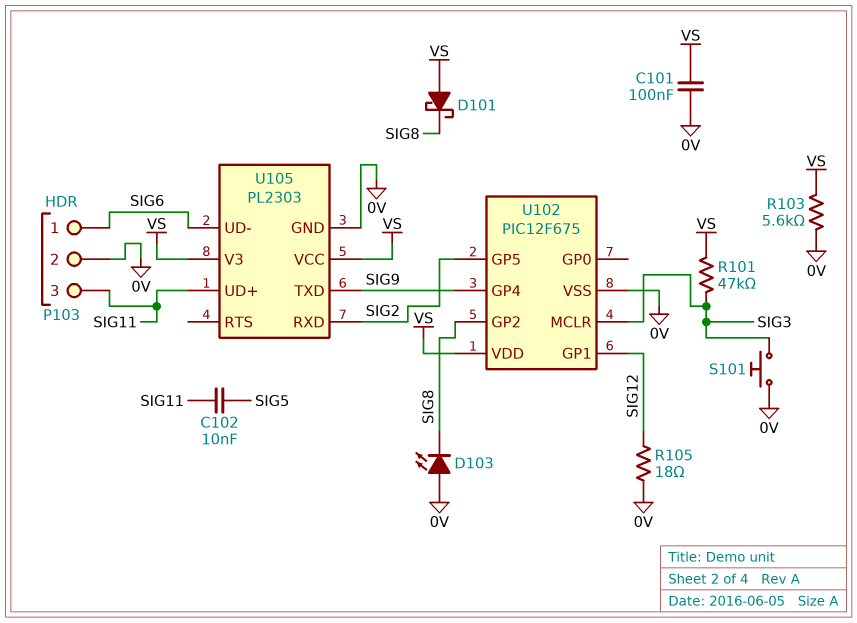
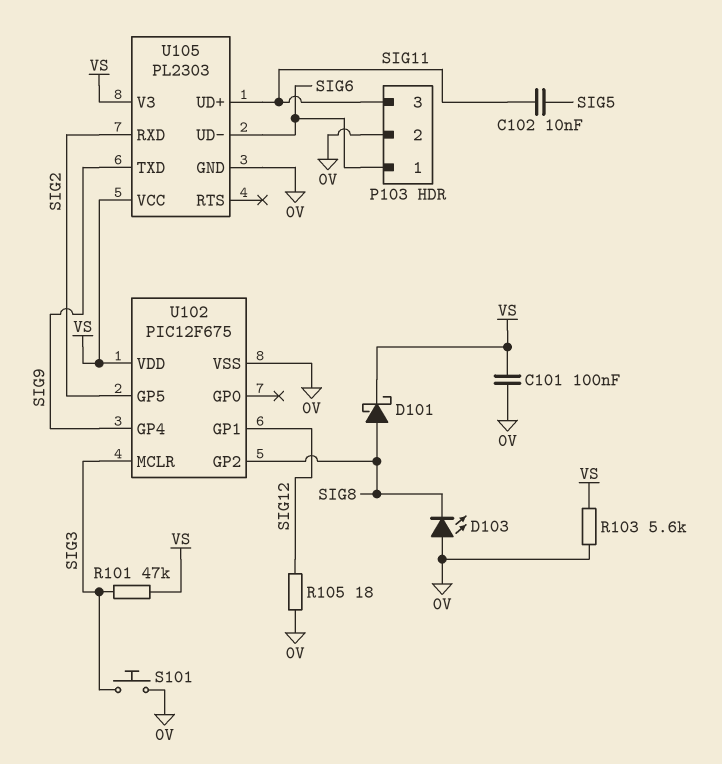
D101: schottky (A VS, K SIG8) -> schottky (A SIG8, K VS)

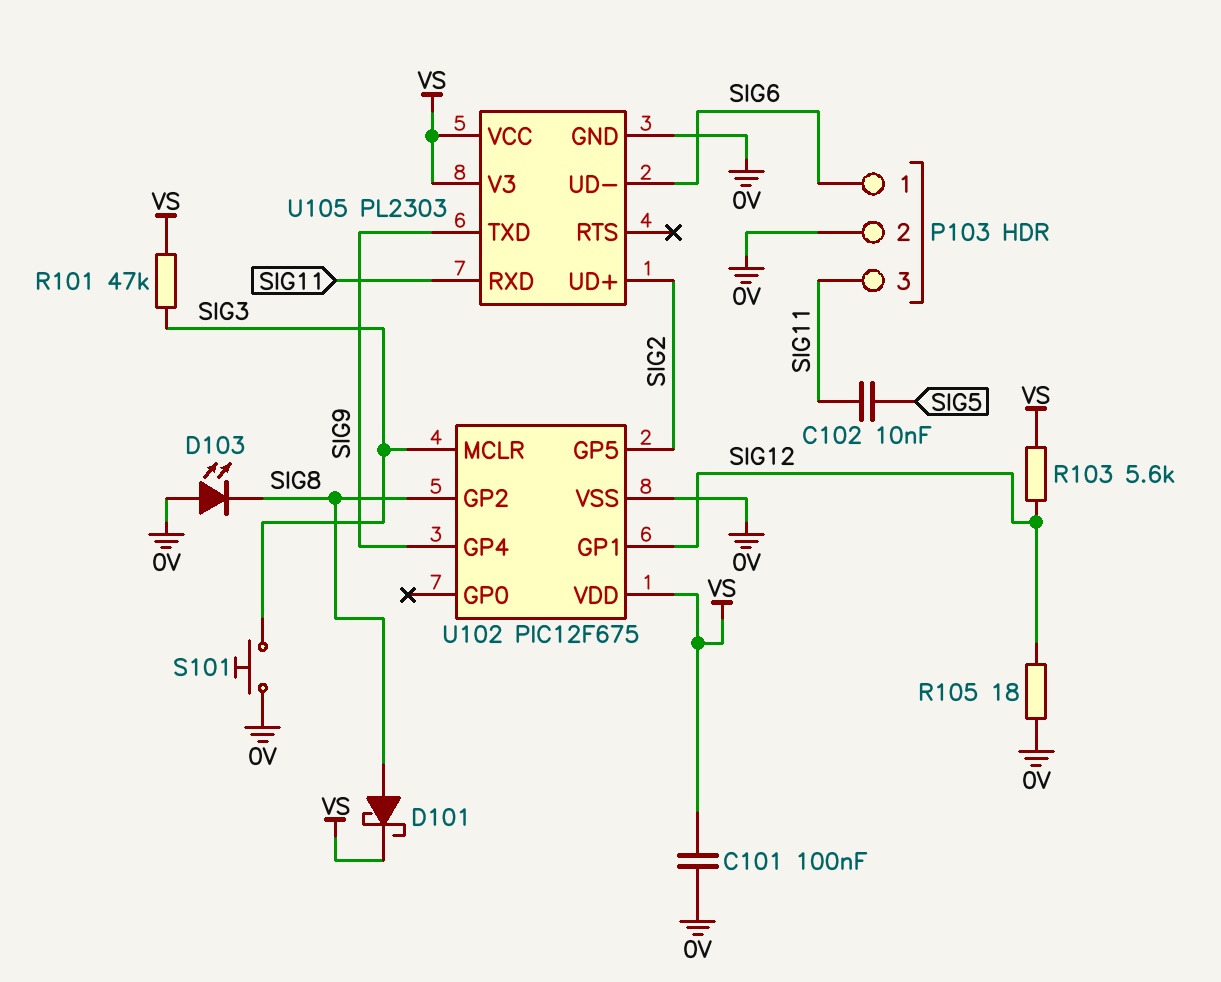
R103: 5.6k (0V, VS) -> 5.6k (SIG12, VS)
U105 pin RXD: SIG2 -> SIG11
U105 pin UD+: SIG11 -> SIG2

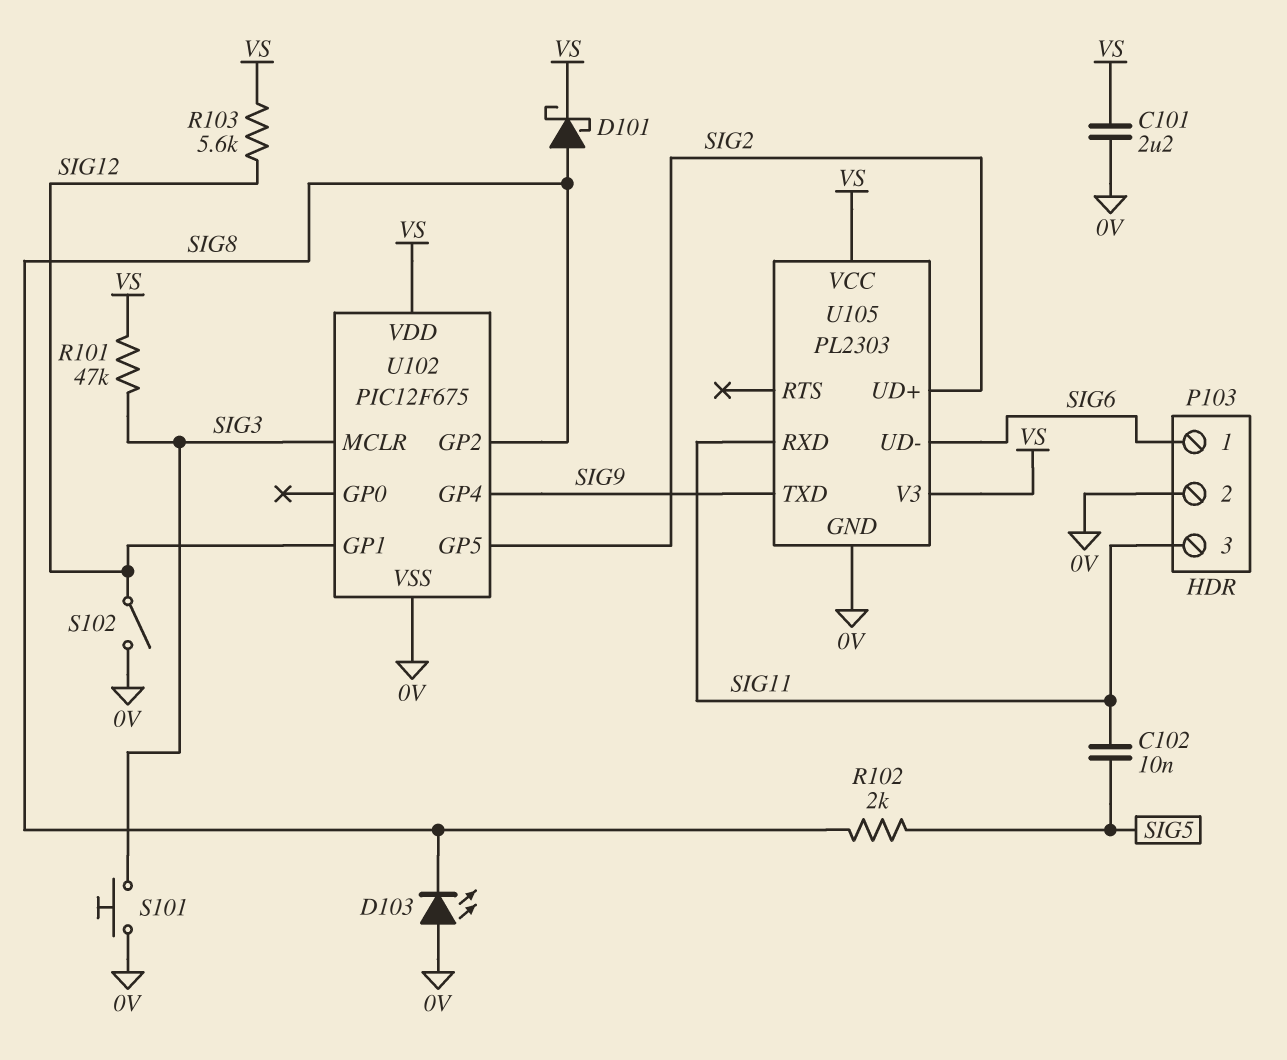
C101: 100nF (0V, VS) -> 2.2uF (0V, VS)
R102: none -> 2k (SIG5, SIG8)
R105: 18 (0V, SIG12) -> none
S102: none -> switch (0V, SIG12)

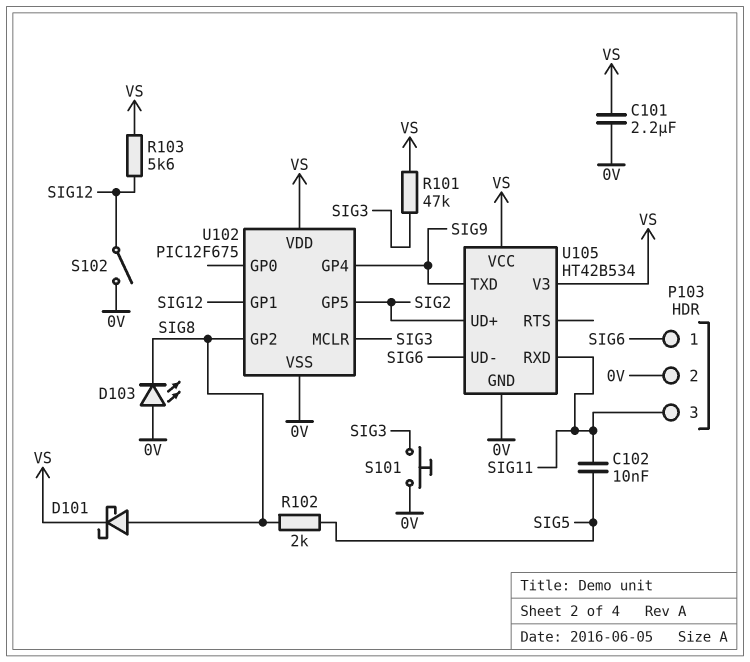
U105: PL2303 -> HT42B534

